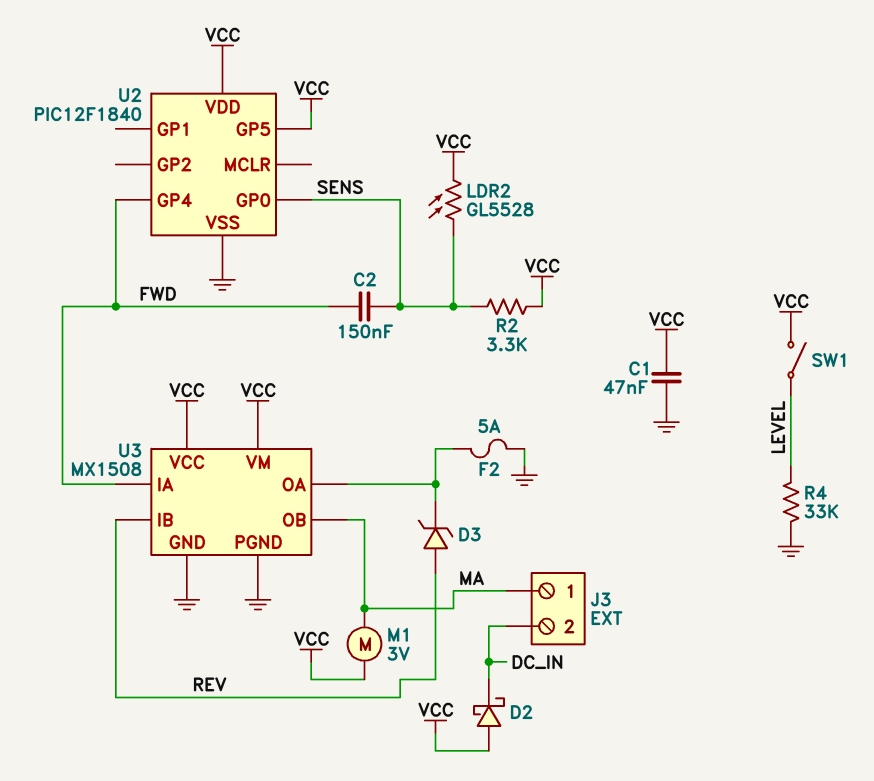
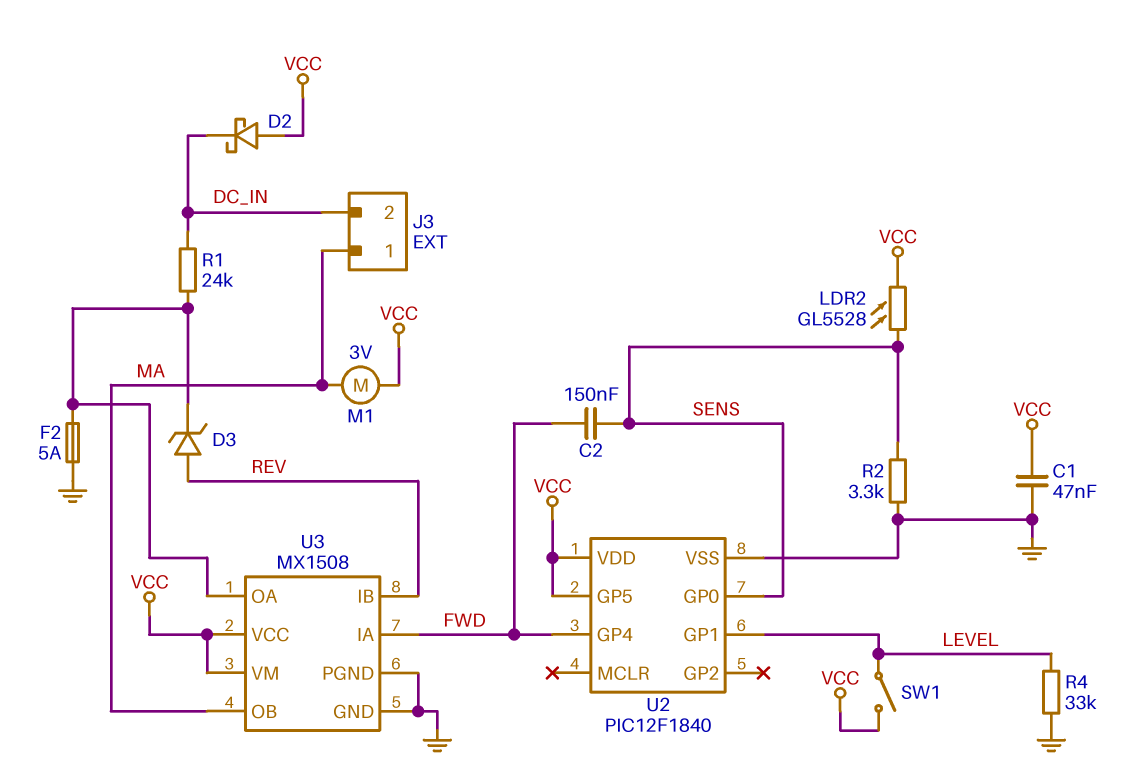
R1: none -> 24k (DC_IN, U3/OA)
R2: 3.3k (SENS, VCC) -> 3.3k (GND, SENS)
U2 pin GP1: none -> LEVEL

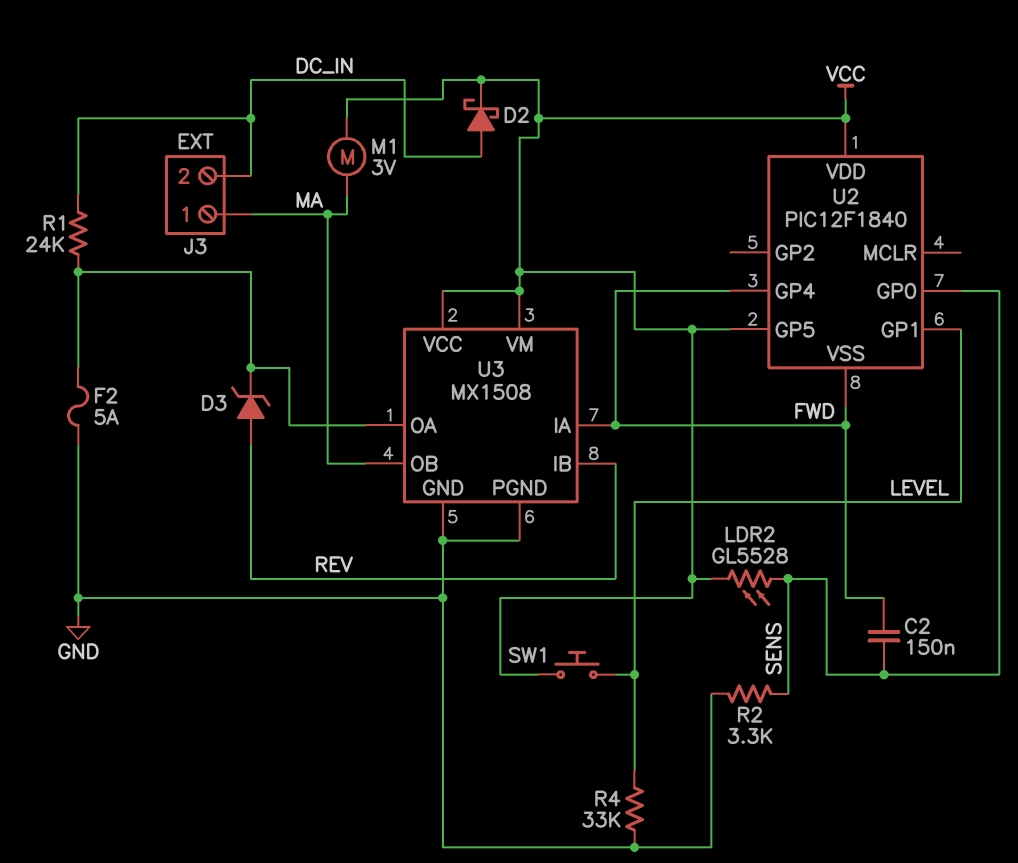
C1: 47nF (GND, VCC) -> none
D2: schottky (A VCC, K DC_IN) -> schottky (A DC_IN, K VCC)
SW1: switch (LEVEL, VCC) -> button (LEVEL, VCC)
U2 pin VSS: GND -> FWD

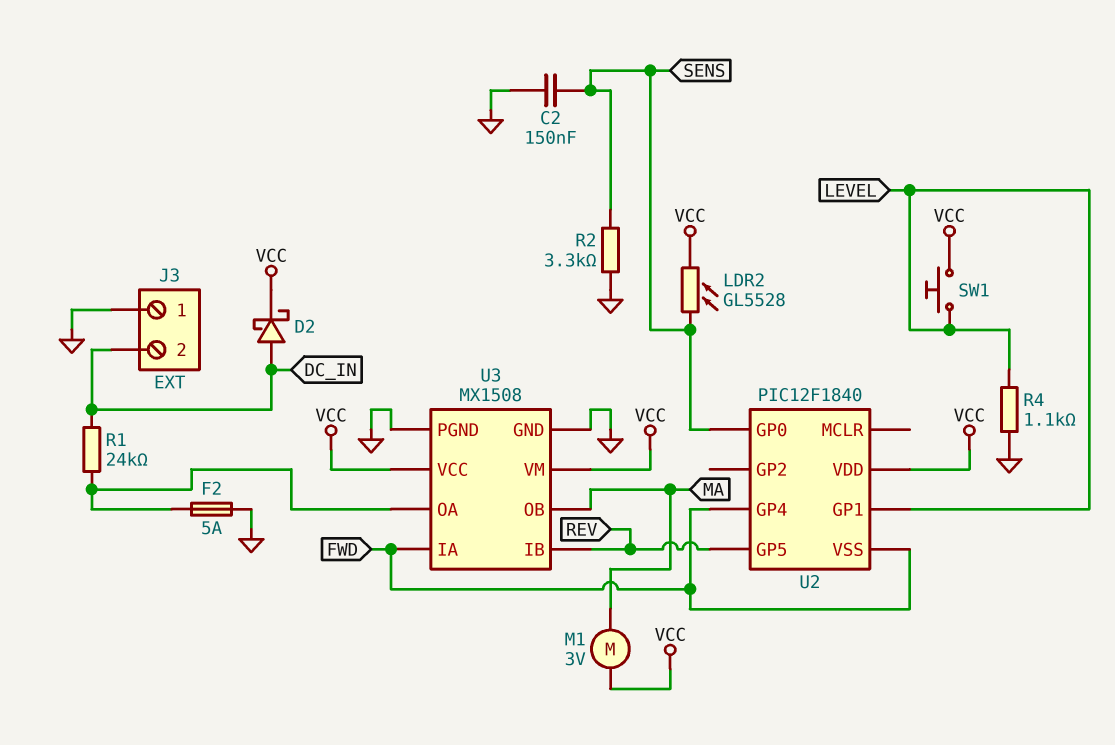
C2: 150nF (FWD, SENS) -> 150nF (GND, SENS)
D3: zener (A REV, K U3/OA) -> none
J3 pin 1: MA -> GND
R4: 33k (GND, LEVEL) -> 1.1k (GND, LEVEL)
U2 pin GP5: VCC -> REV

